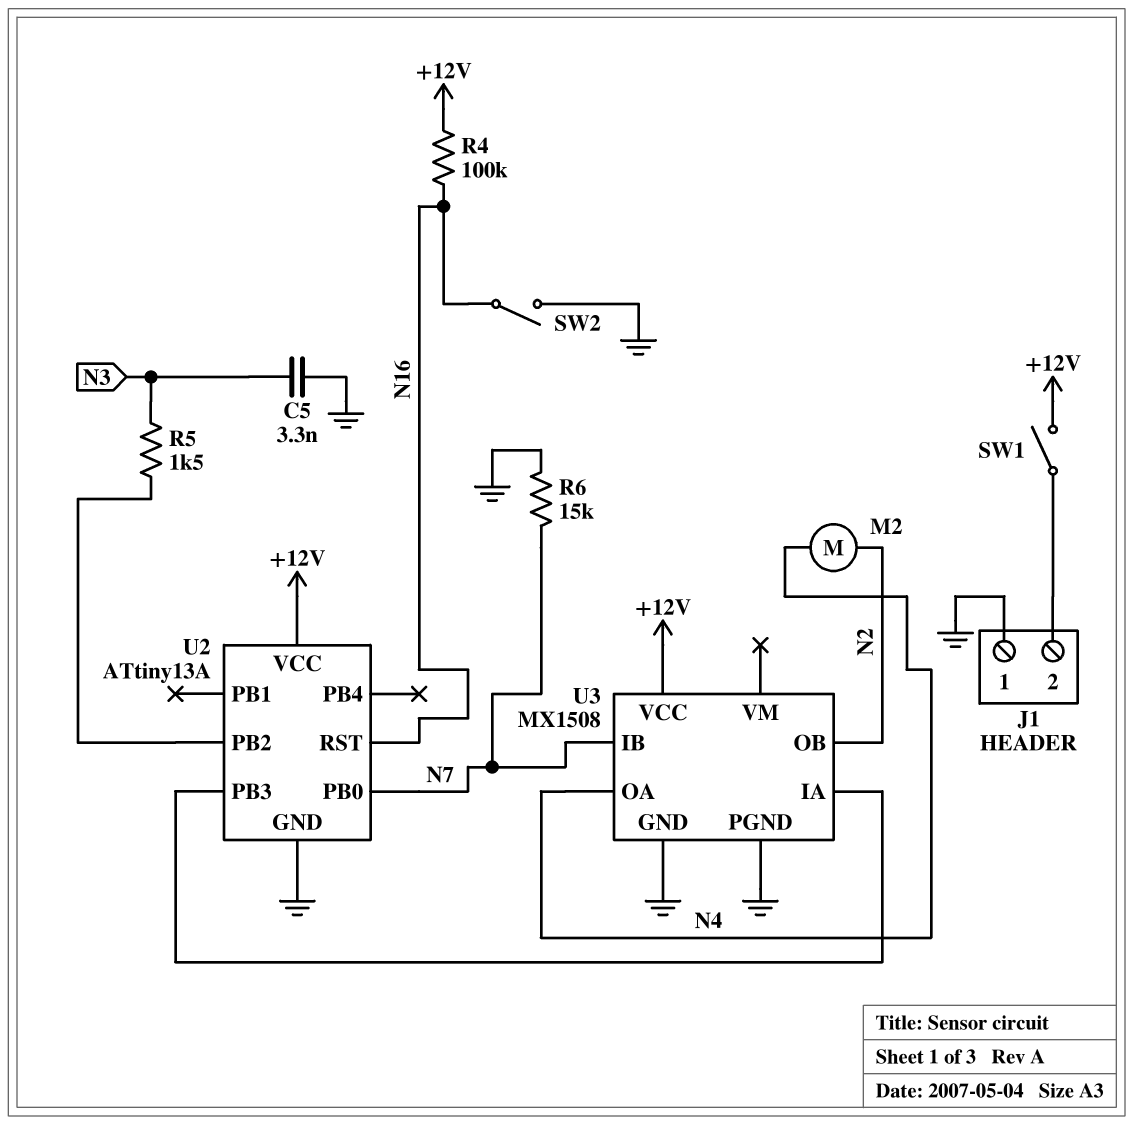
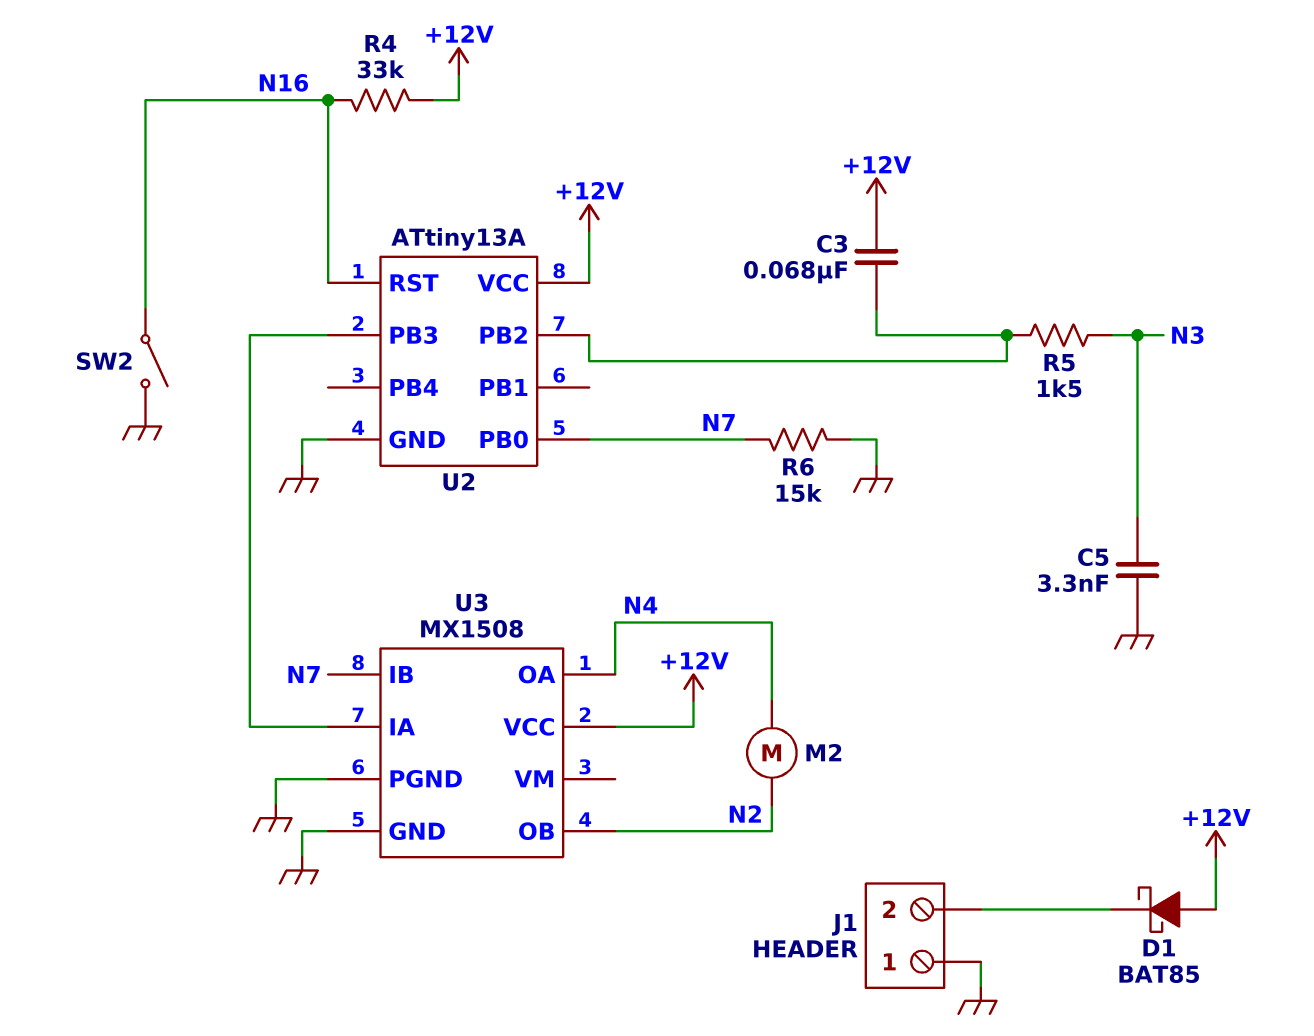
C3: none -> 68nF (+12V, U2/PB2)
D1: none -> schottky BAT85 (A +12V, K J1/2)
R4: 100k (+12V, N16) -> 33k (+12V, N16)
SW1: switch (+12V, J1/2) -> none

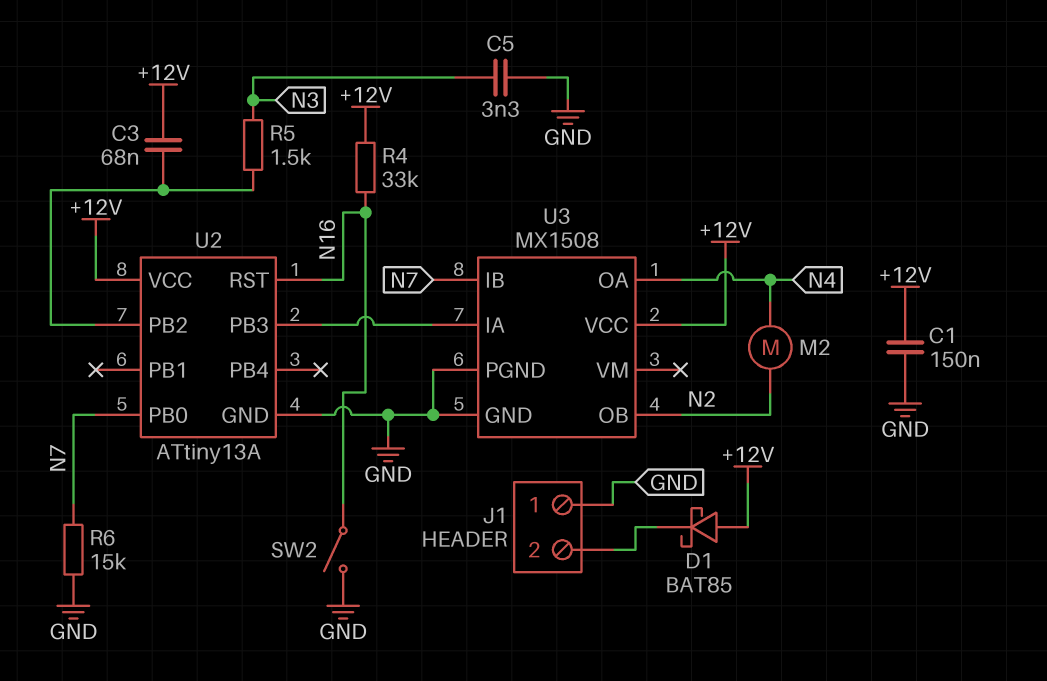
C1: none -> 150nF (+12V, GND)

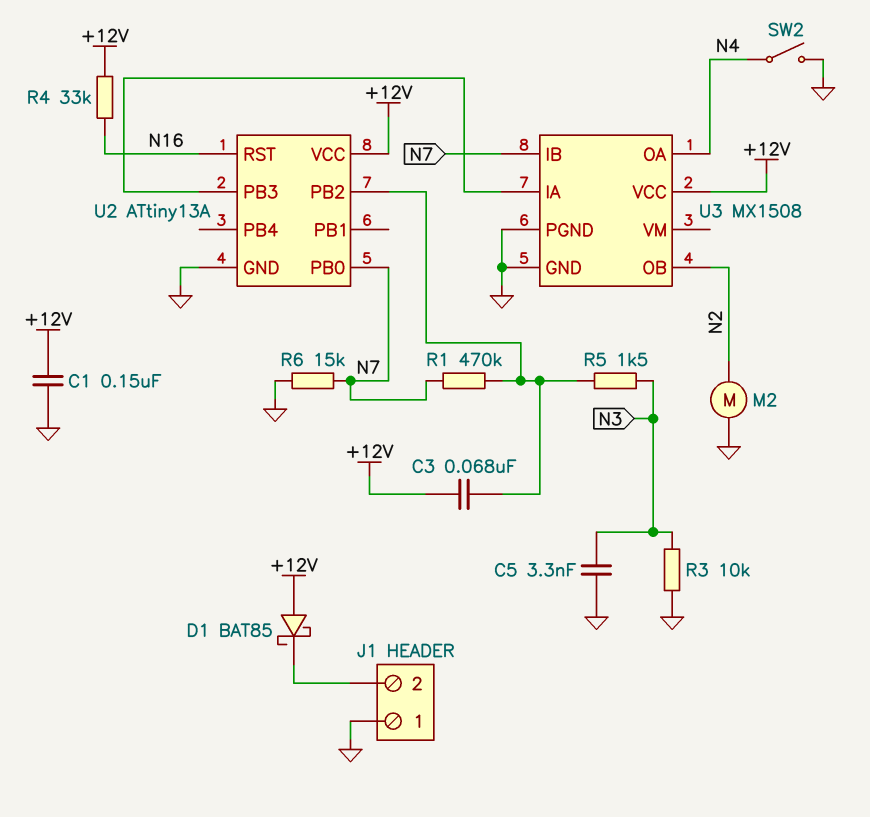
M2: motor (N2, N4) -> motor (GND, N2)
R1: none -> 470k (N7, U2/PB2)
R3: none -> 10k (GND, N3)
SW2: switch (GND, N16) -> switch (GND, N4)

